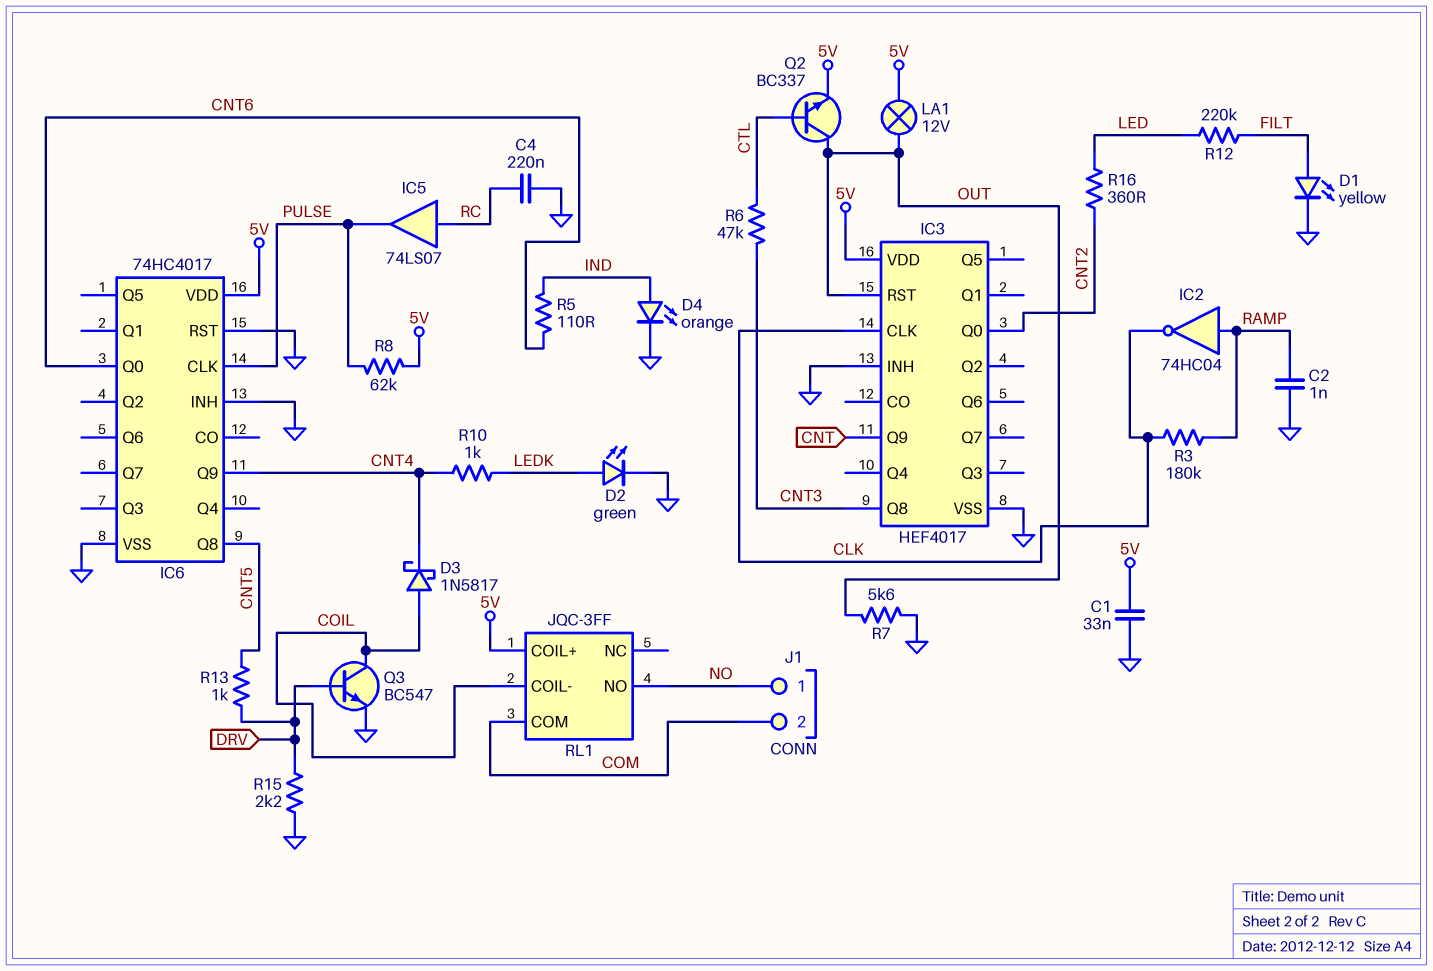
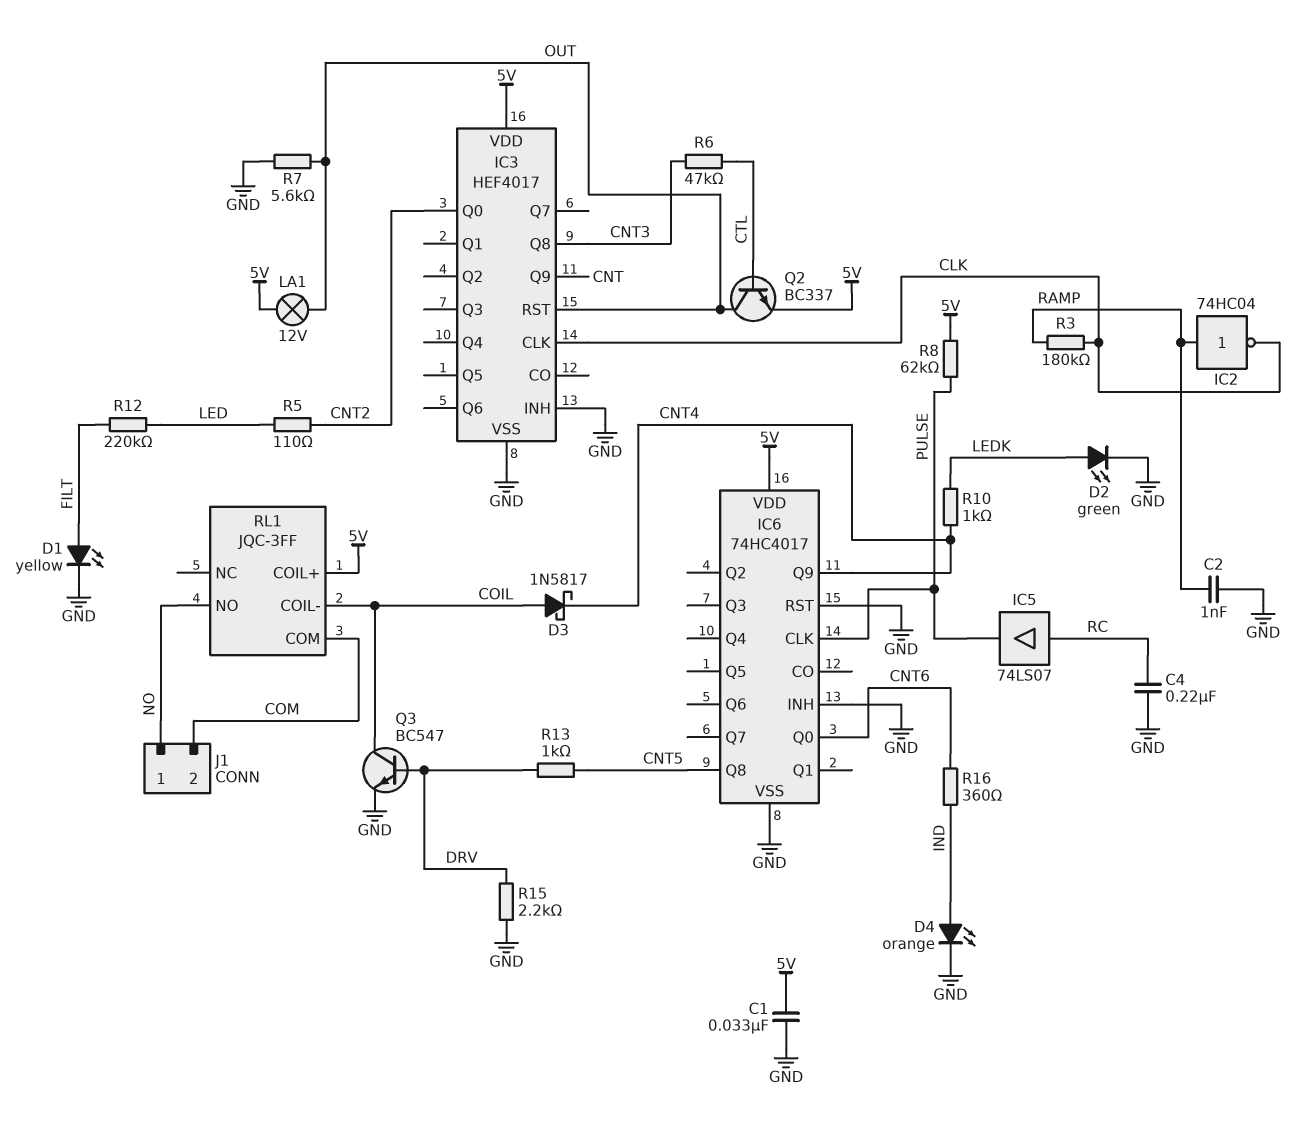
R5: 110 (CNT6, IND) -> 110 (CNT2, LED)
R16: 360 (CNT2, LED) -> 360 (CNT6, IND)

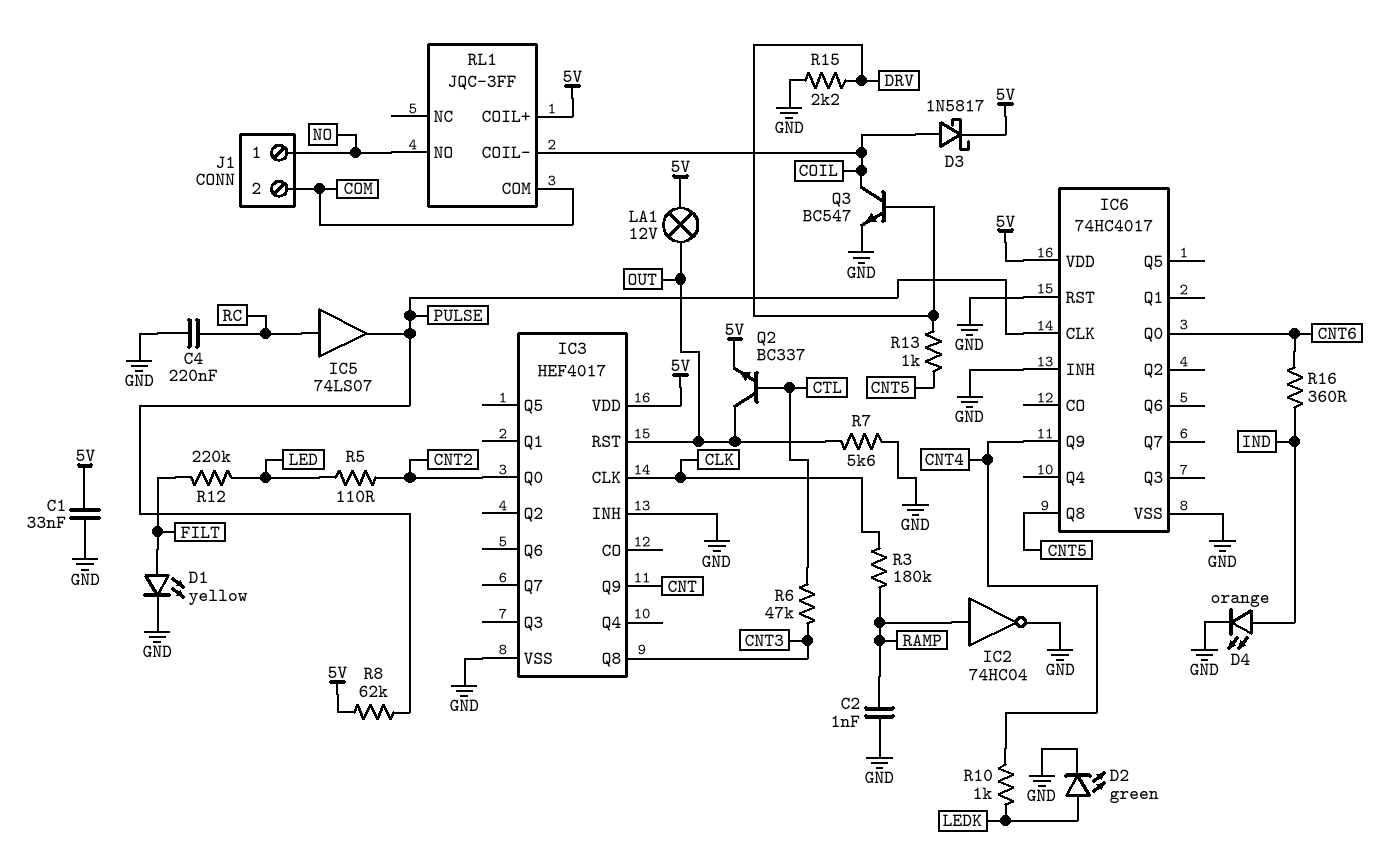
D3: schottky 1N5817 (A COIL, K CNT4) -> schottky 1N5817 (A COIL, K 5V)
IC2: NOT 74HC04 (in RAMP, out CLK) -> NOT 74HC04 (in RAMP, out GND)

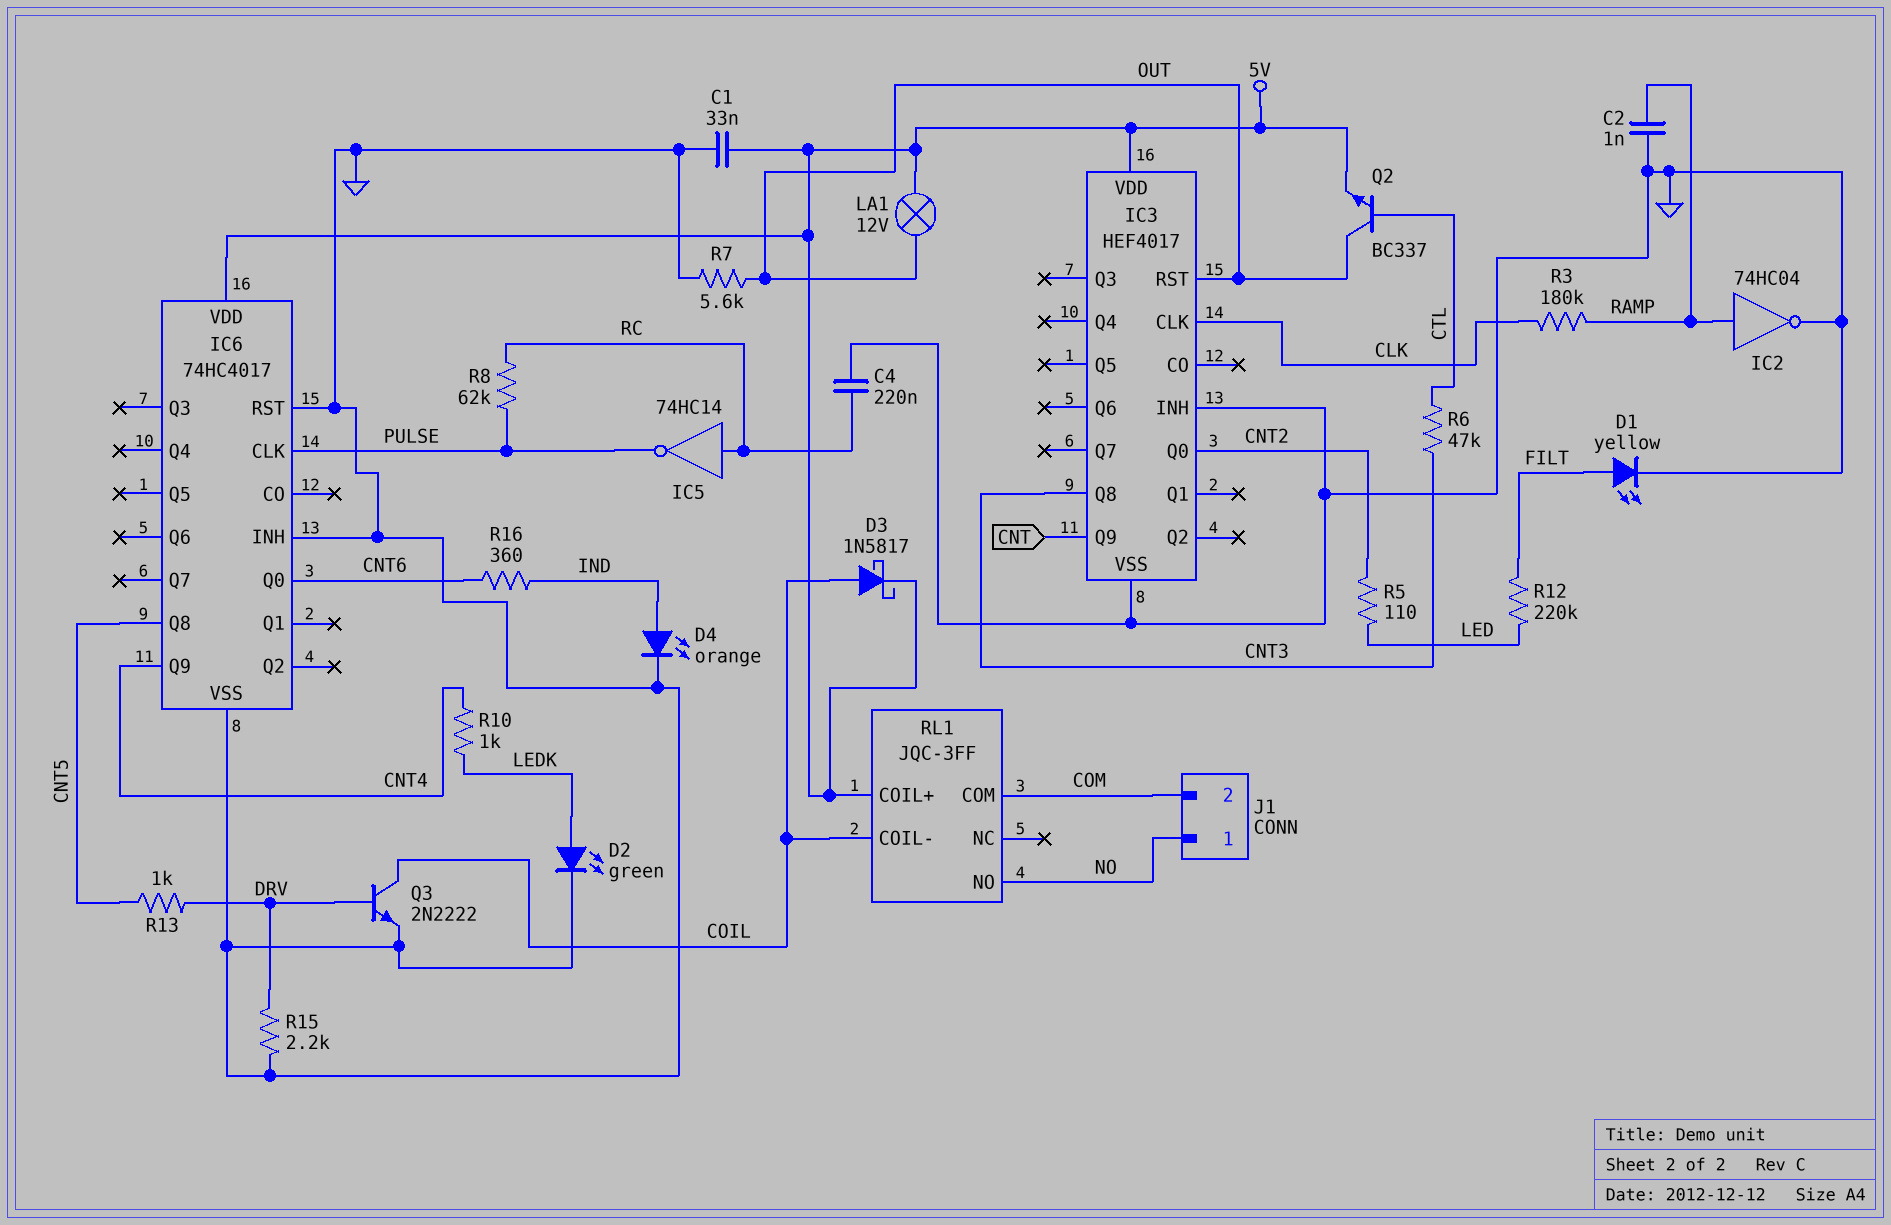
IC5: buffer 74LS07 (in RC, out PULSE) -> NOT 74HC14 (in RC, out PULSE)
Q3: NPN BC547 (B DRV, C COIL, E GND) -> NPN 2N2222 (B DRV, C COIL, E GND)
R8: 62k (5V, PULSE) -> 62k (PULSE, RC)

